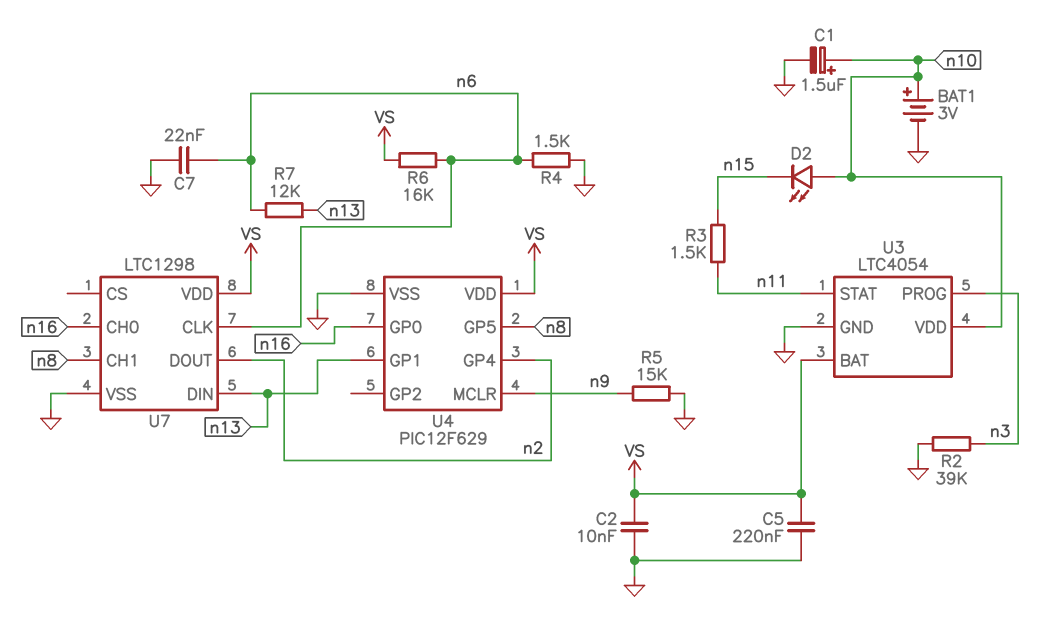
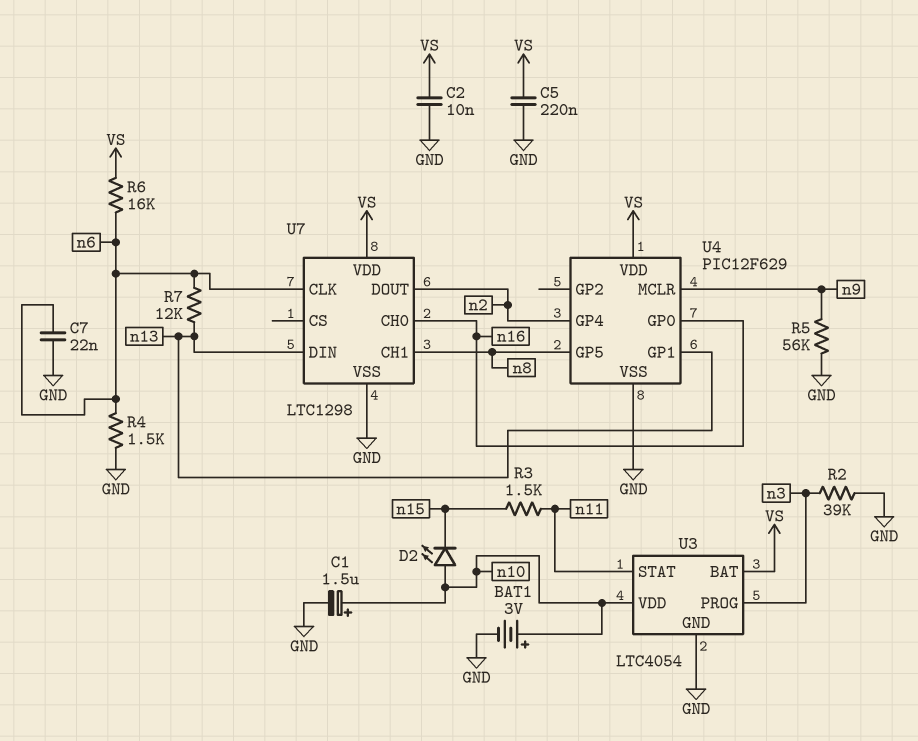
R5: 15k (GND, n9) -> 56k (GND, n9)

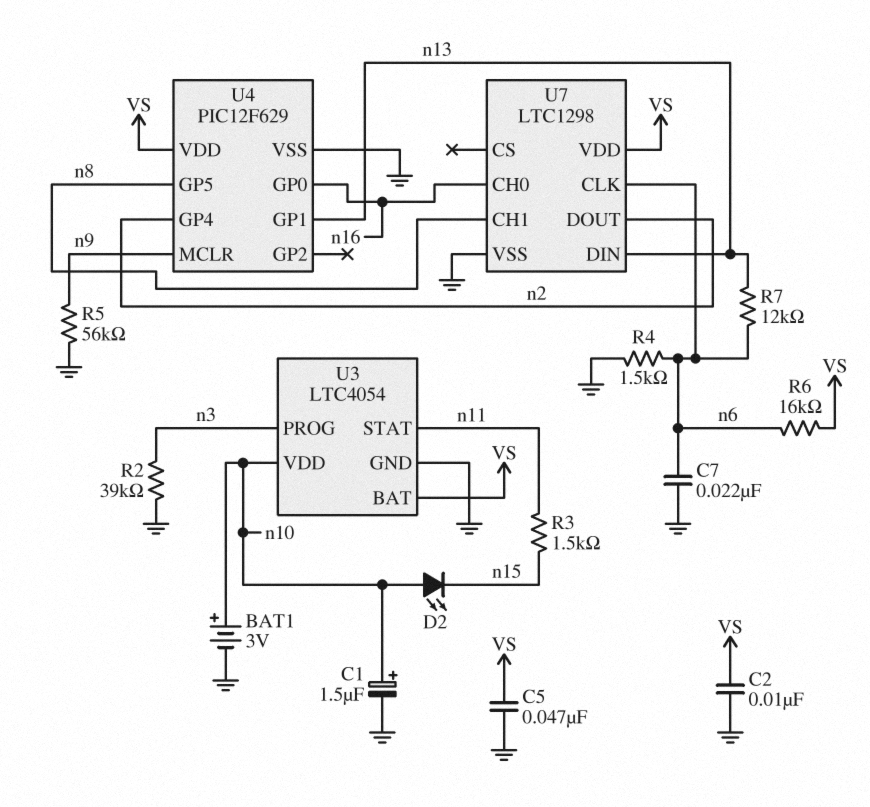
C5: 220nF (GND, VS) -> 47nF (GND, VS)

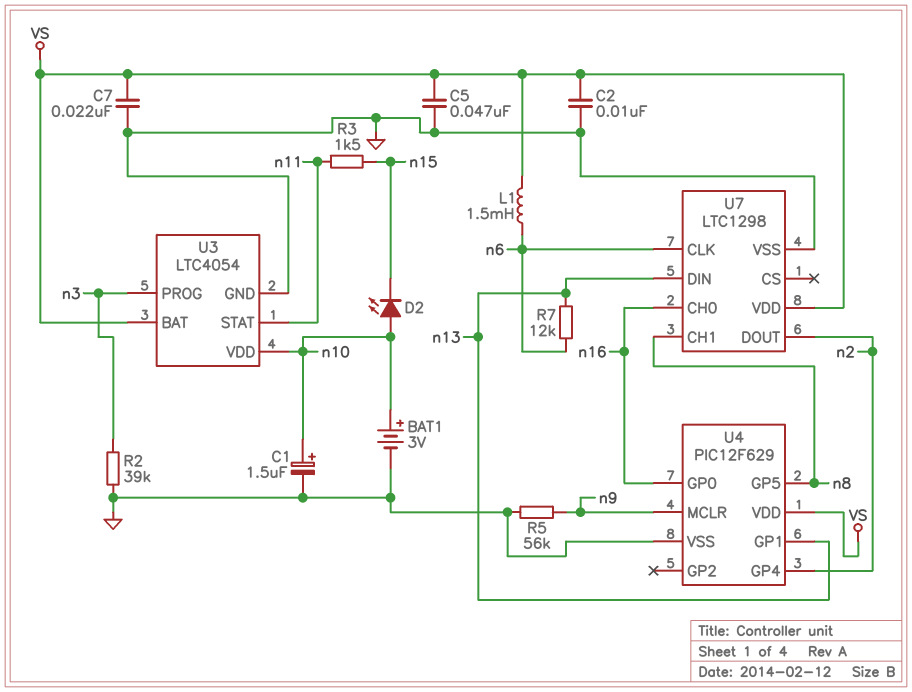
C7: 22nF (GND, n6) -> 22nF (GND, VS)
L1: none -> 1.5mH (VS, n6)
R4: 1.5k (GND, n6) -> none
R6: 16k (VS, n6) -> none

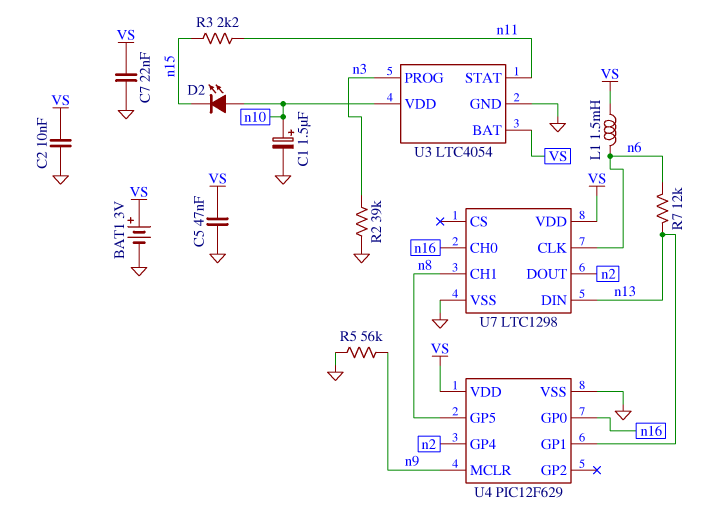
BAT1: 3V (plus n10, minus GND) -> 3V (plus VS, minus GND)
R3: 1.5k (n11, n15) -> 2.2k (n11, n15)

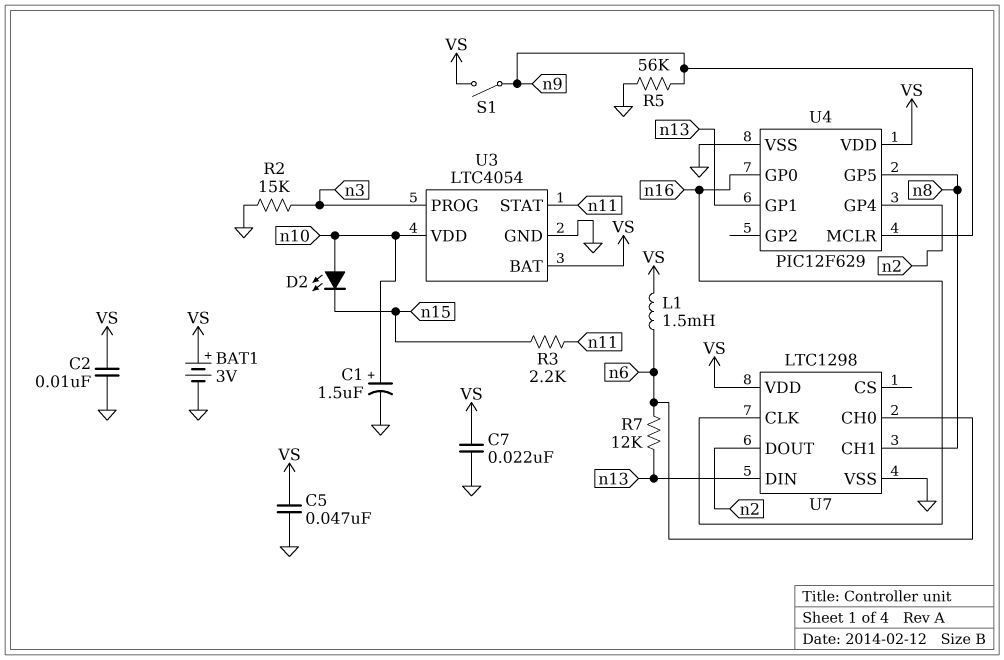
R2: 39k (GND, n3) -> 15k (GND, n3)
S1: none -> switch (VS, n9)
U7 pin CH0: n16 -> n6
U7 pin CLK: n6 -> n16

